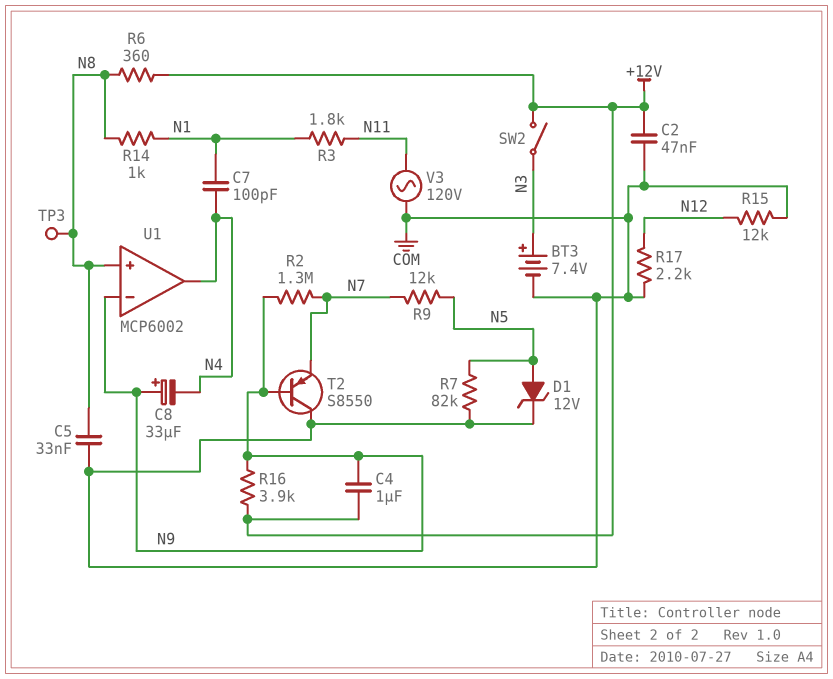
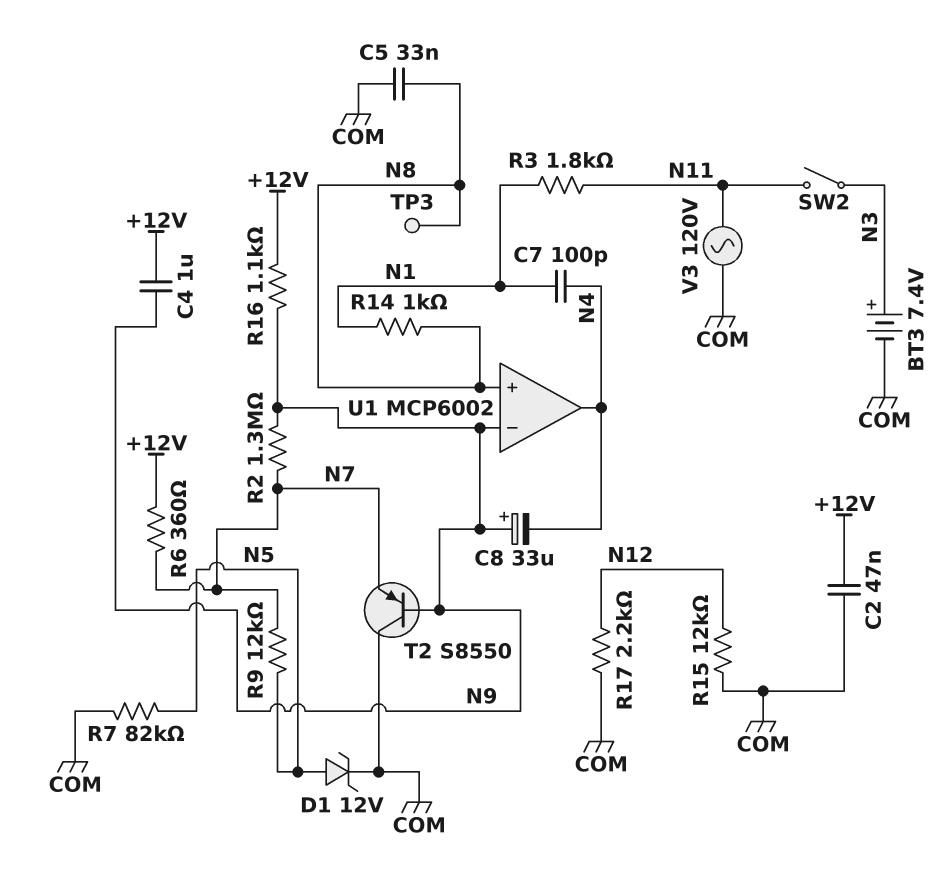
R6: 360 (+12V, N8) -> 360 (+12V, N7)
R16: 3.9k (+12V, N9) -> 1.1k (+12V, N9)
SW2: switch (+12V, N3) -> switch (N3, N11)

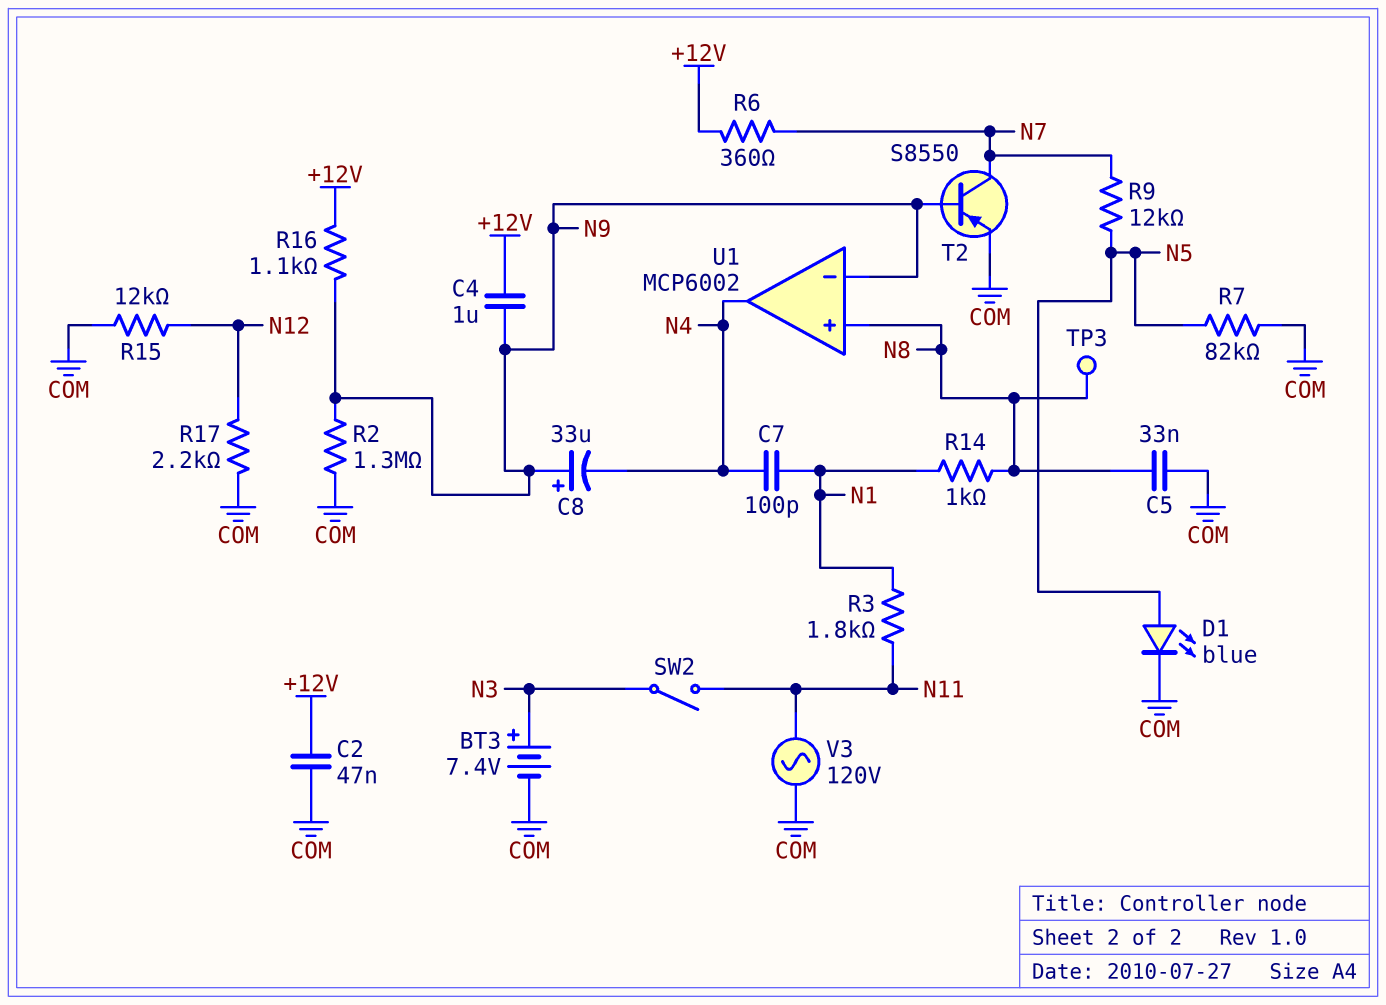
D1: zener 12V (A N5, K COM) -> LED blue (A N5, K COM)
R2: 1.3M (N7, N9) -> 1.3M (COM, N9)
T2: PNP S8550 (B N9, C COM, E N7) -> PNP S8550 (B N9, C N7, E COM)

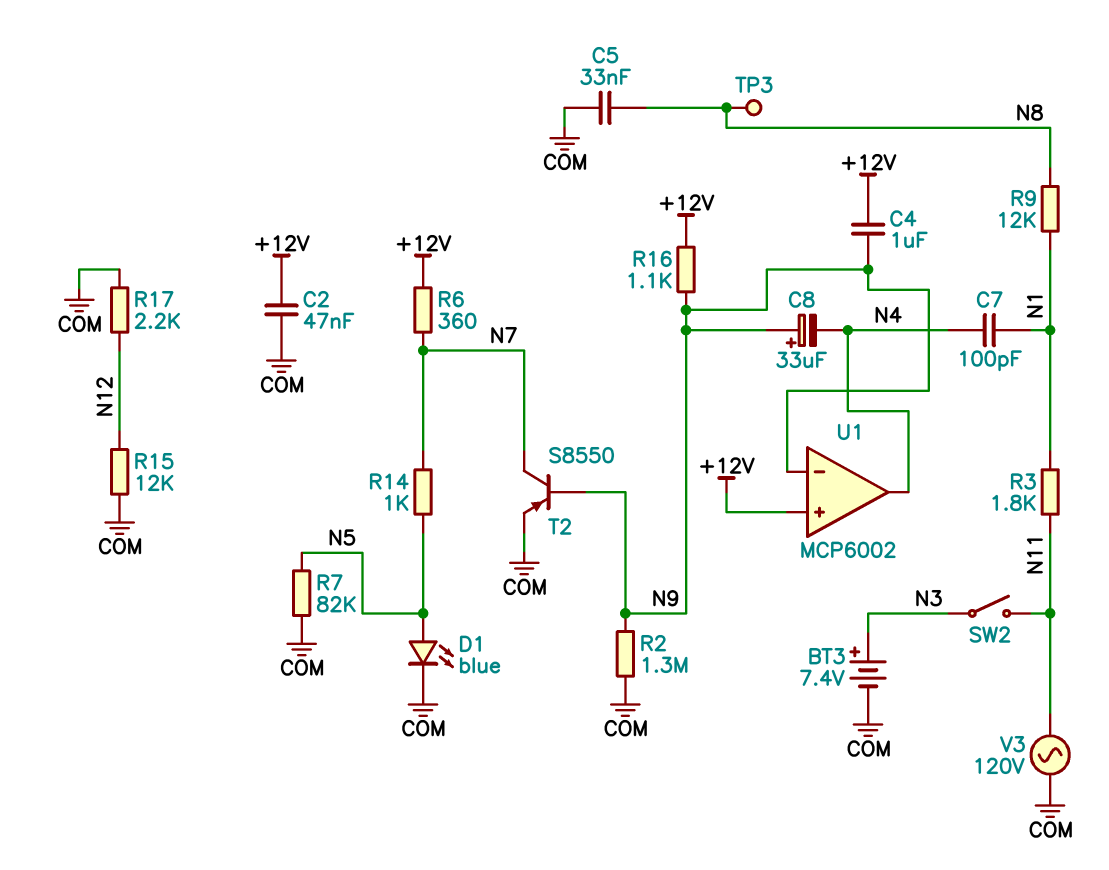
R9: 12k (N5, N7) -> 12k (N1, N8)
R14: 1k (N1, N8) -> 1k (N5, N7)
U1 pin in+: N8 -> +12V

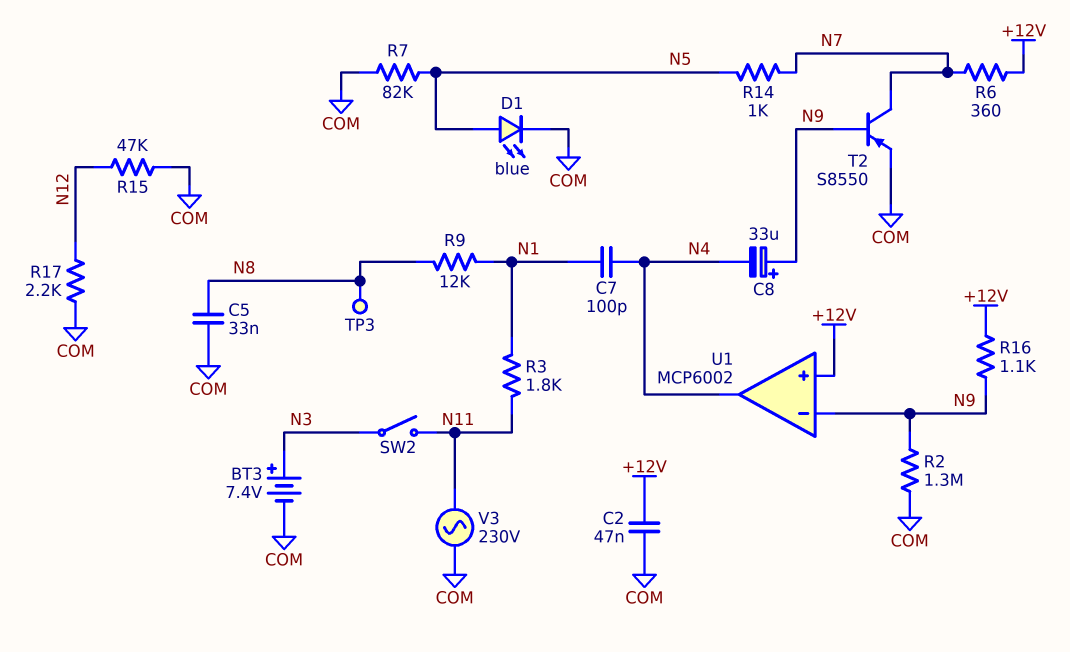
C4: 1uF (+12V, N9) -> none
R15: 12k (COM, N12) -> 47k (COM, N12)
V3: AC 120V (COM, N11) -> AC 230V (COM, N11)

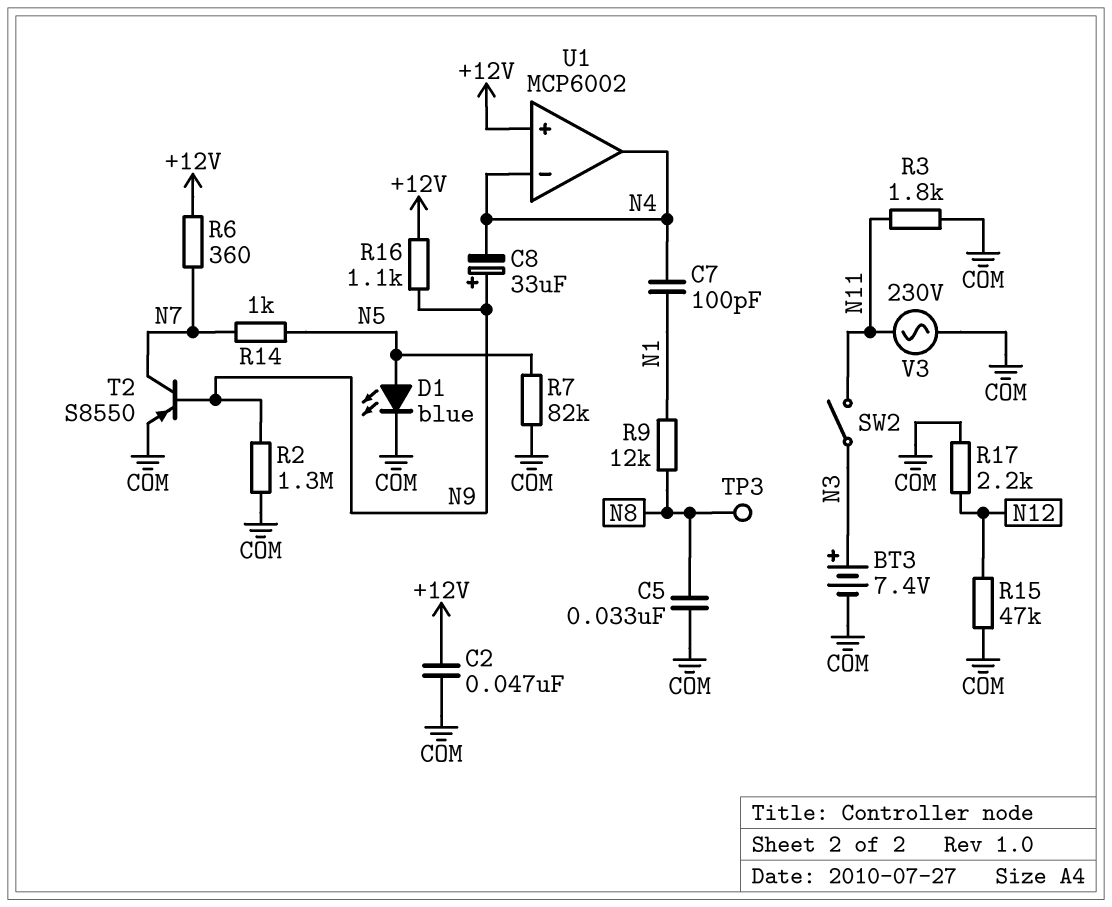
R3: 1.8k (N1, N11) -> 1.8k (COM, N11)
U1 pin in-: N9 -> N4

